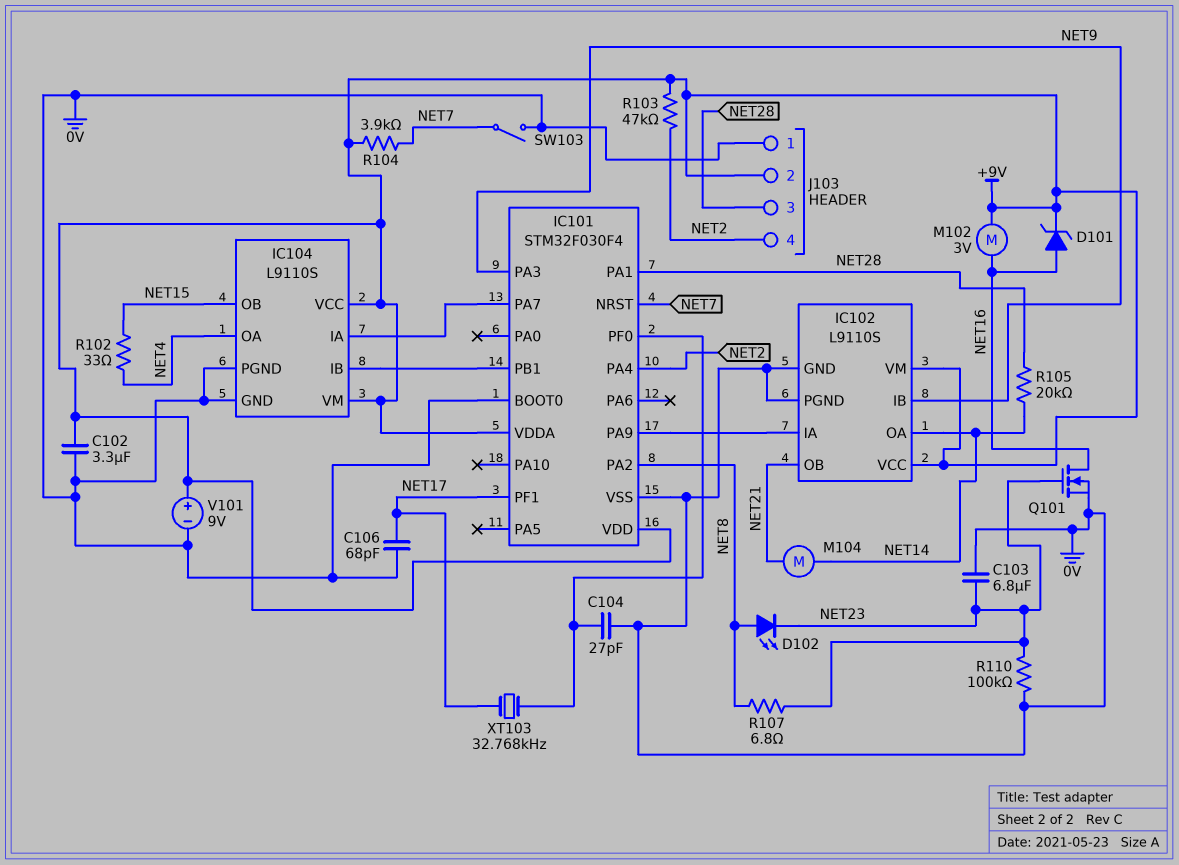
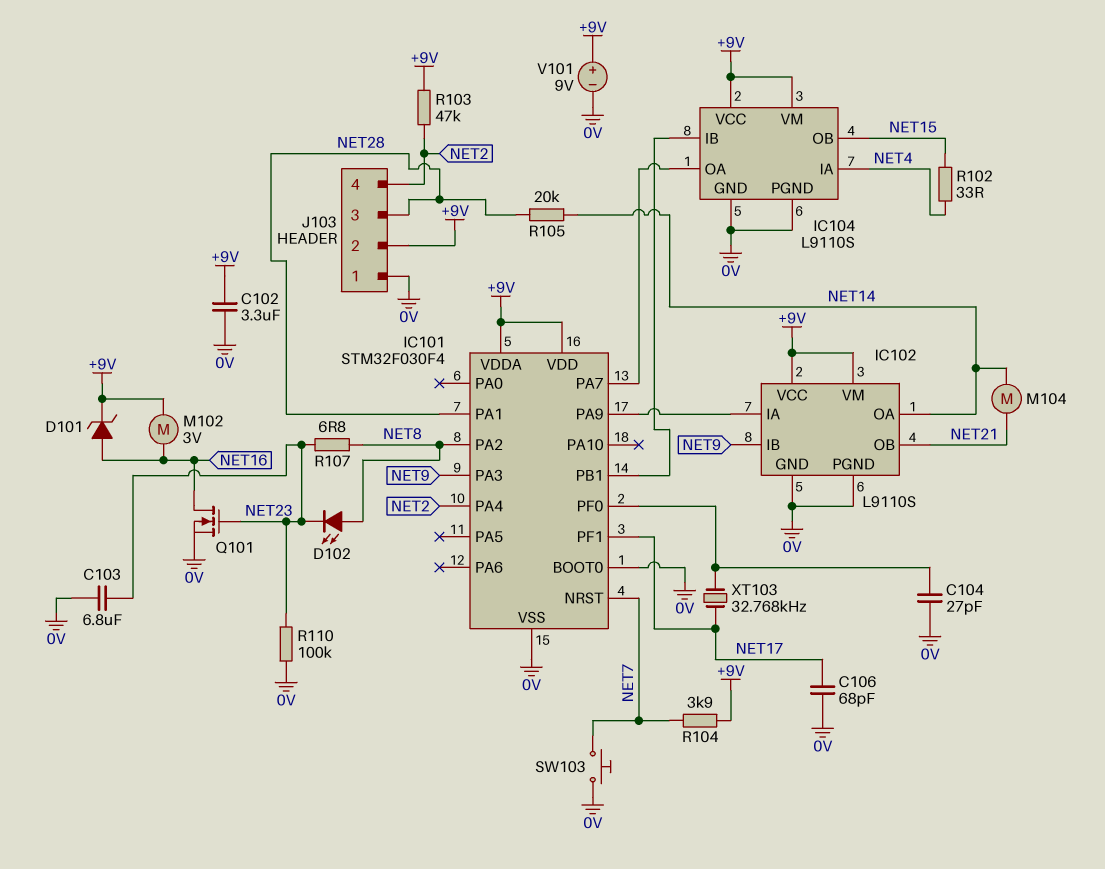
IC104 pin IA: IC101/PA7 -> NET4
IC104 pin OA: NET4 -> IC101/PA7
SW103: switch (0V, NET7) -> button (0V, NET7)

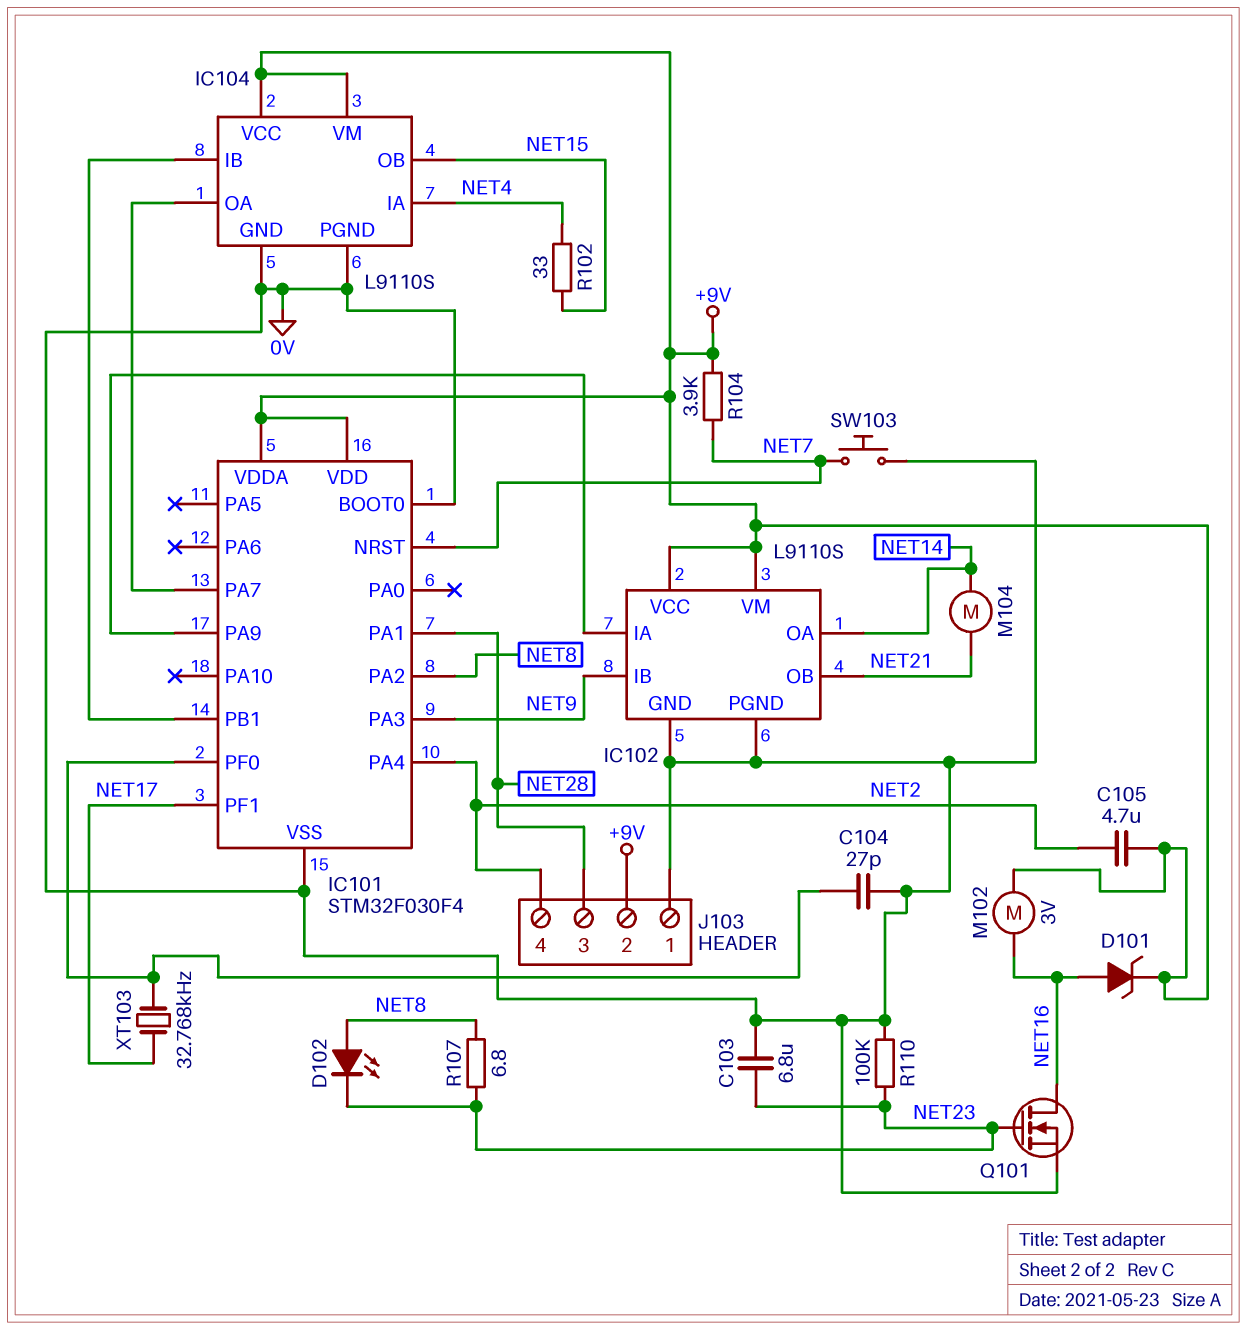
C102: 3.3uF (+9V, 0V) -> none
C105: none -> 4.7uF (+9V, NET2)
C106: 68pF (0V, NET17) -> none
R103: 47k (+9V, NET2) -> none
R105: 20k (NET14, NET28) -> none
V101: 9V (plus +9V, minus 0V) -> none

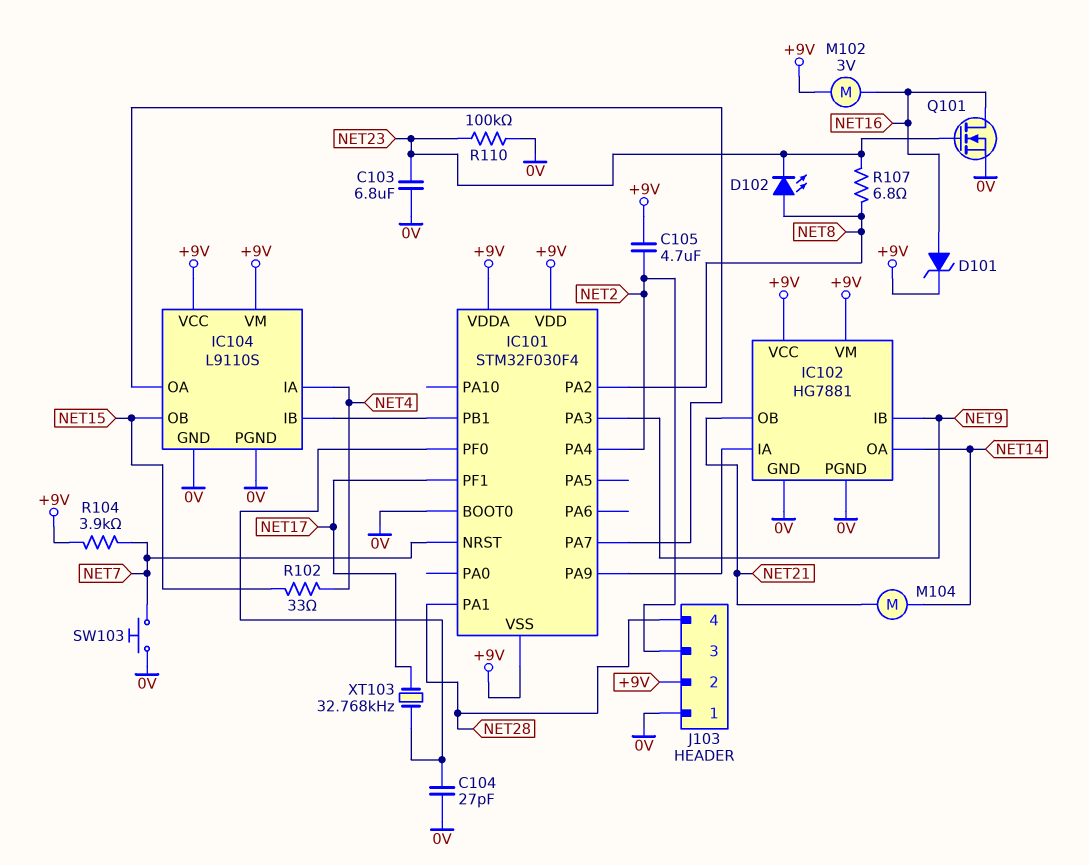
IC101 pin VSS: 0V -> +9V
IC102: L9110S -> HG7881
J103 pin 3: NET28 -> NET2
J103 pin 4: NET2 -> NET28

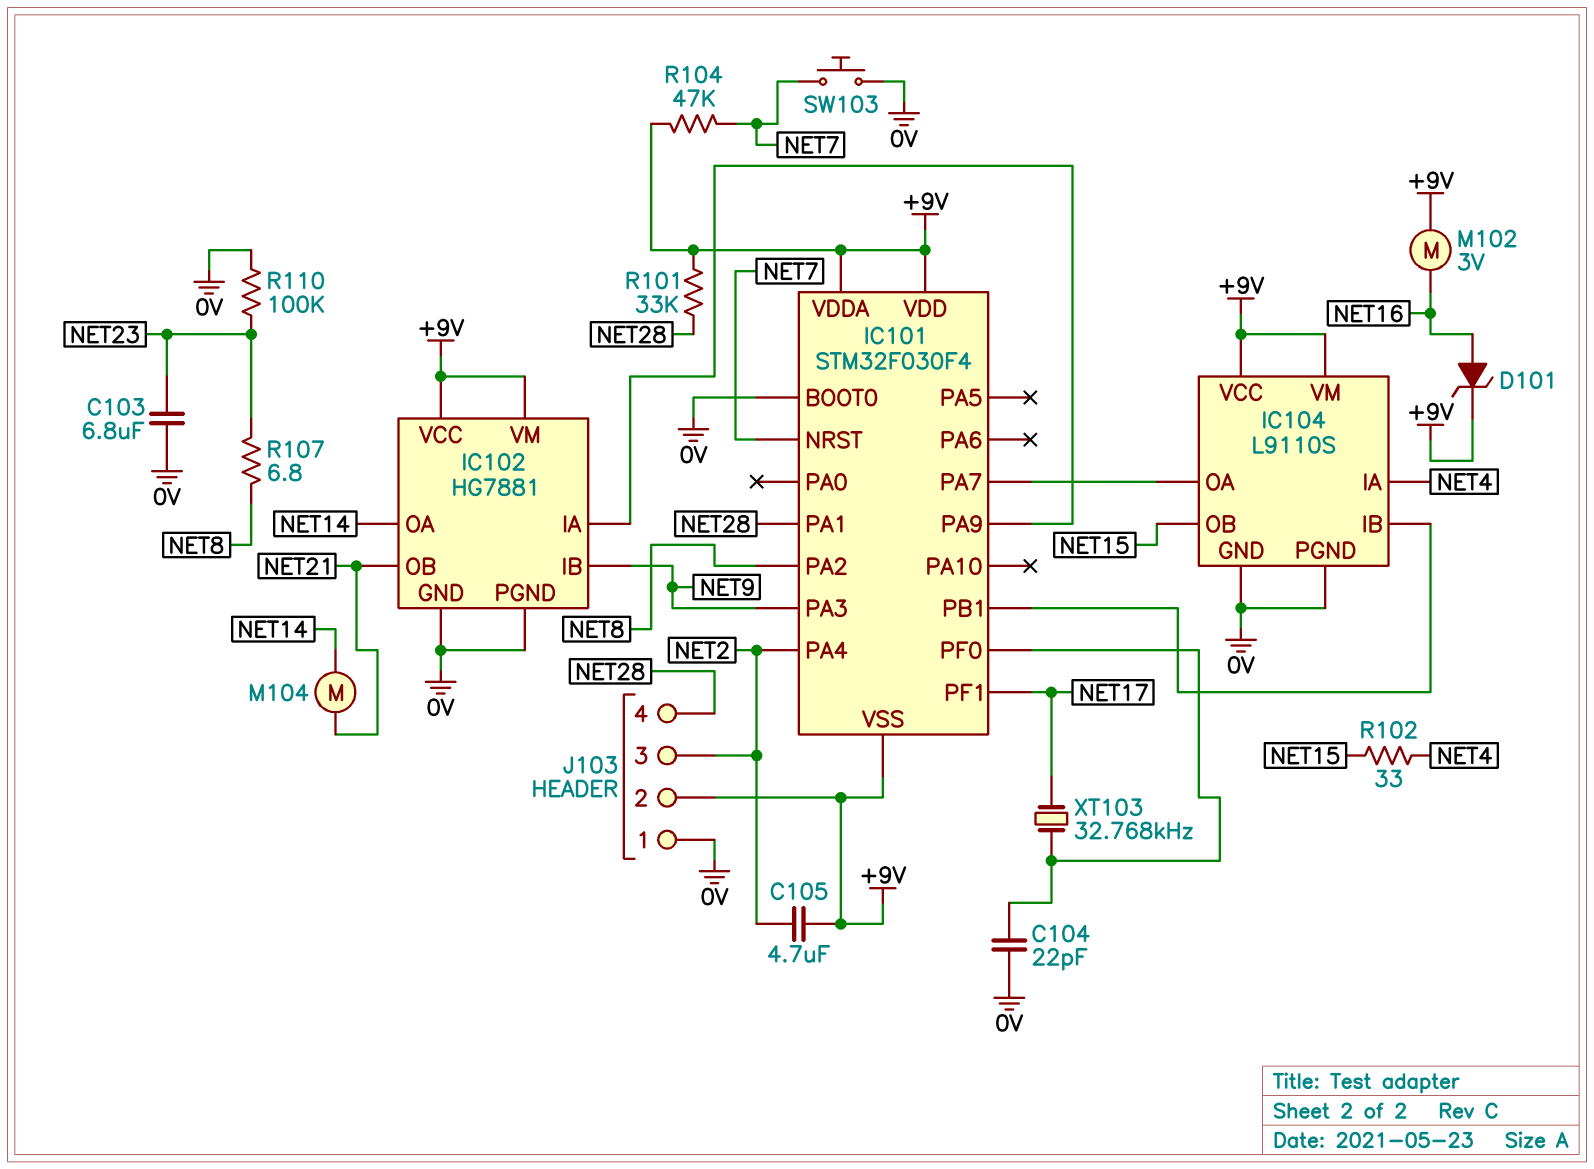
C104: 27pF (0V, IC101/PF0) -> 22pF (0V, IC101/PF0)
D102: LED (A NET8, K NET23) -> none
Q101: NMOS (G NET23, D NET16, S 0V) -> none
R101: none -> 33k (+9V, NET28)
R104: 3.9k (+9V, NET7) -> 47k (+9V, NET7)

